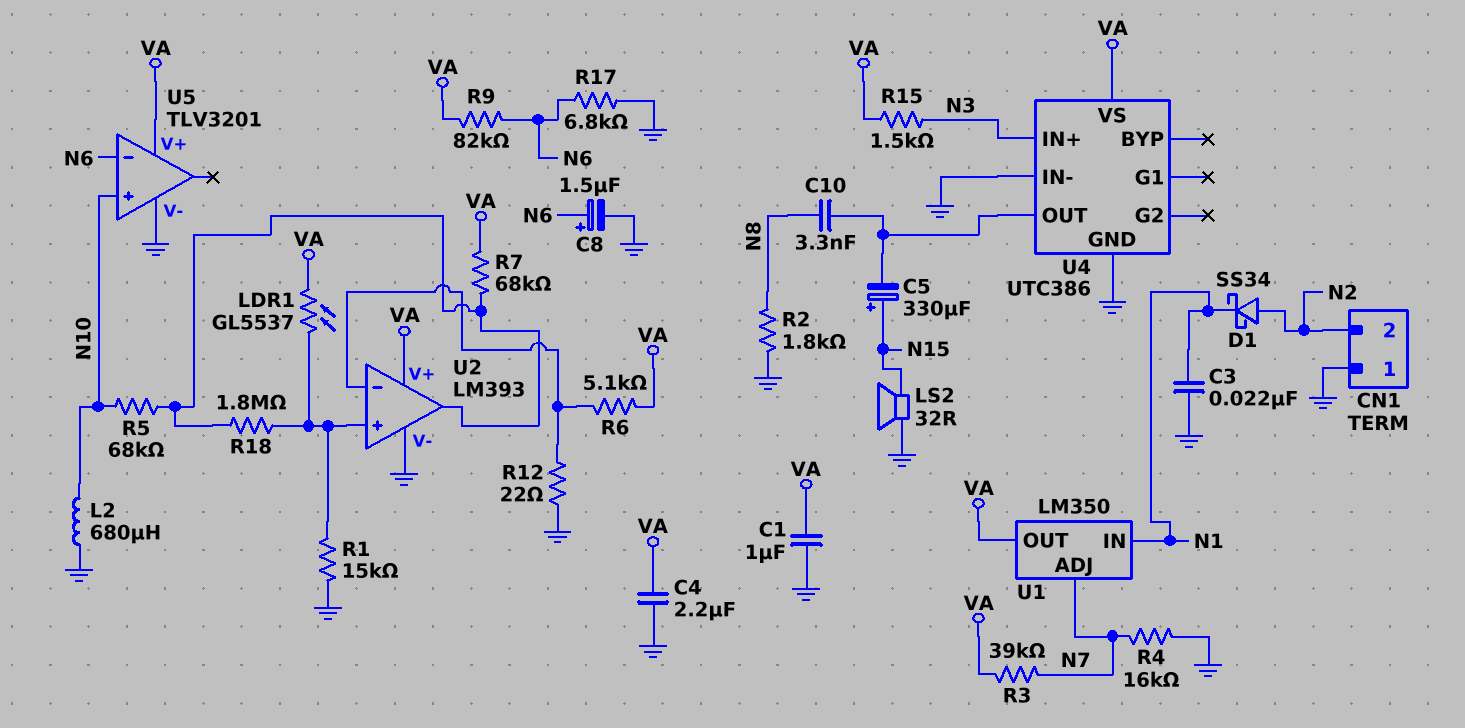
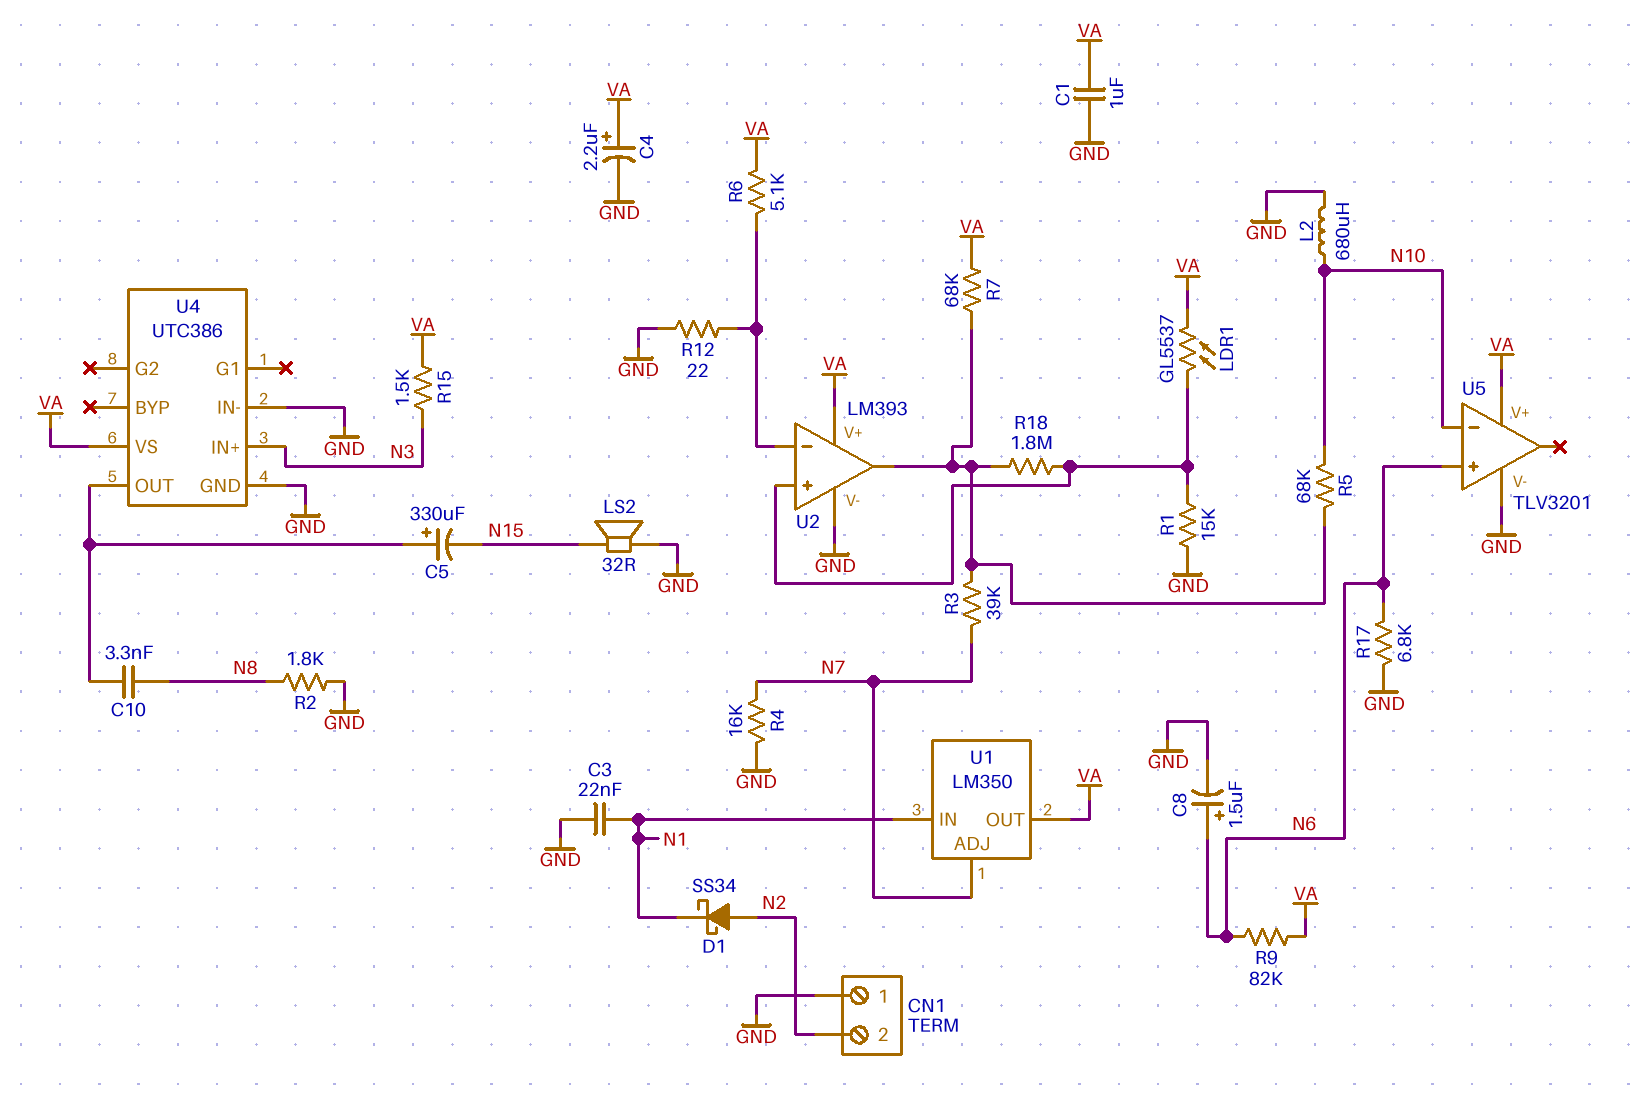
C4: 2.2uF (GND, VA) -> 2.2uF (plus VA, minus GND)
C5: 330uF (plus N15, minus U4/OUT) -> 330uF (plus U4/OUT, minus N15)
R3: 39k (N7, VA) -> 39k (N7, U2/out)
U5 pin in+: N10 -> N6
U5 pin in-: N6 -> N10

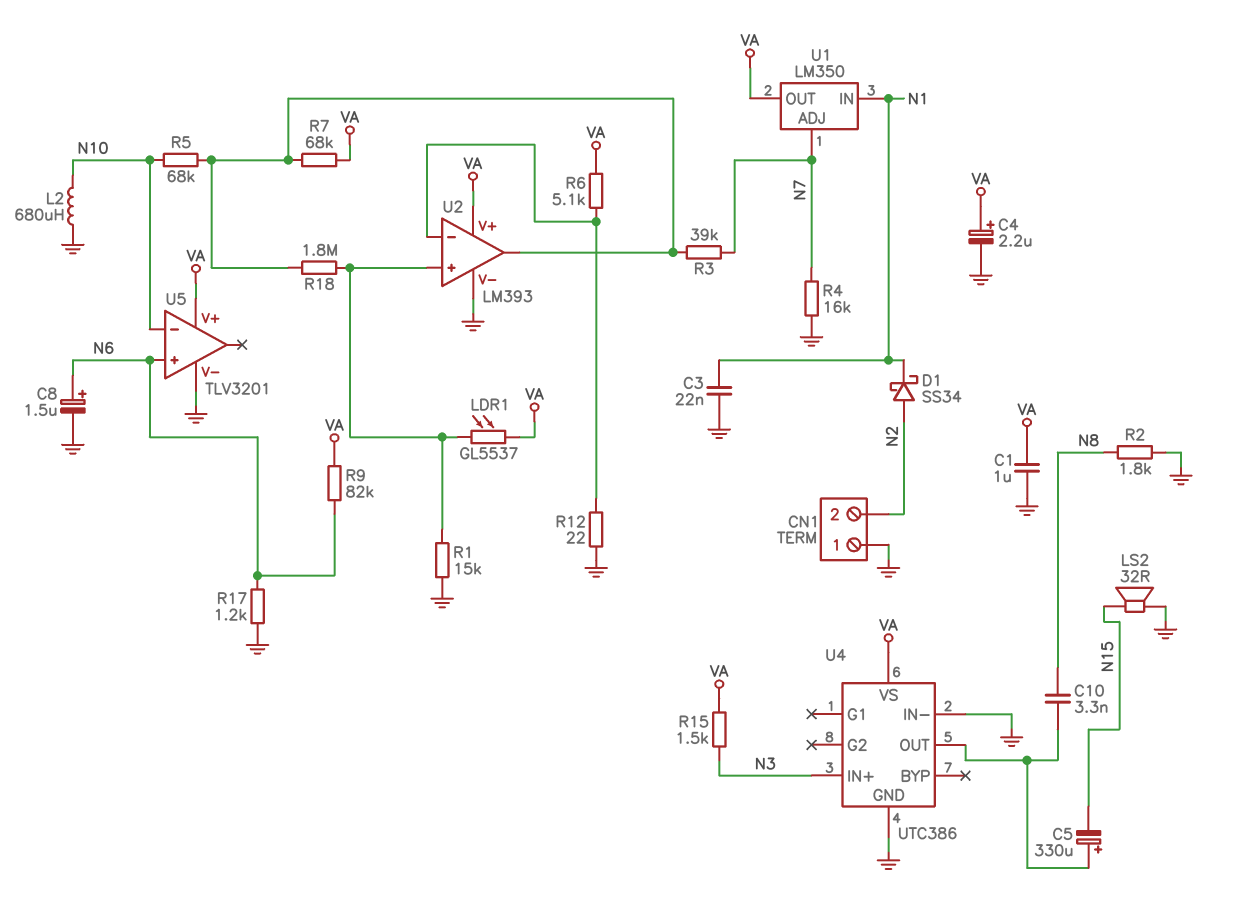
R17: 6.8k (GND, N6) -> 1.2k (GND, N6)

